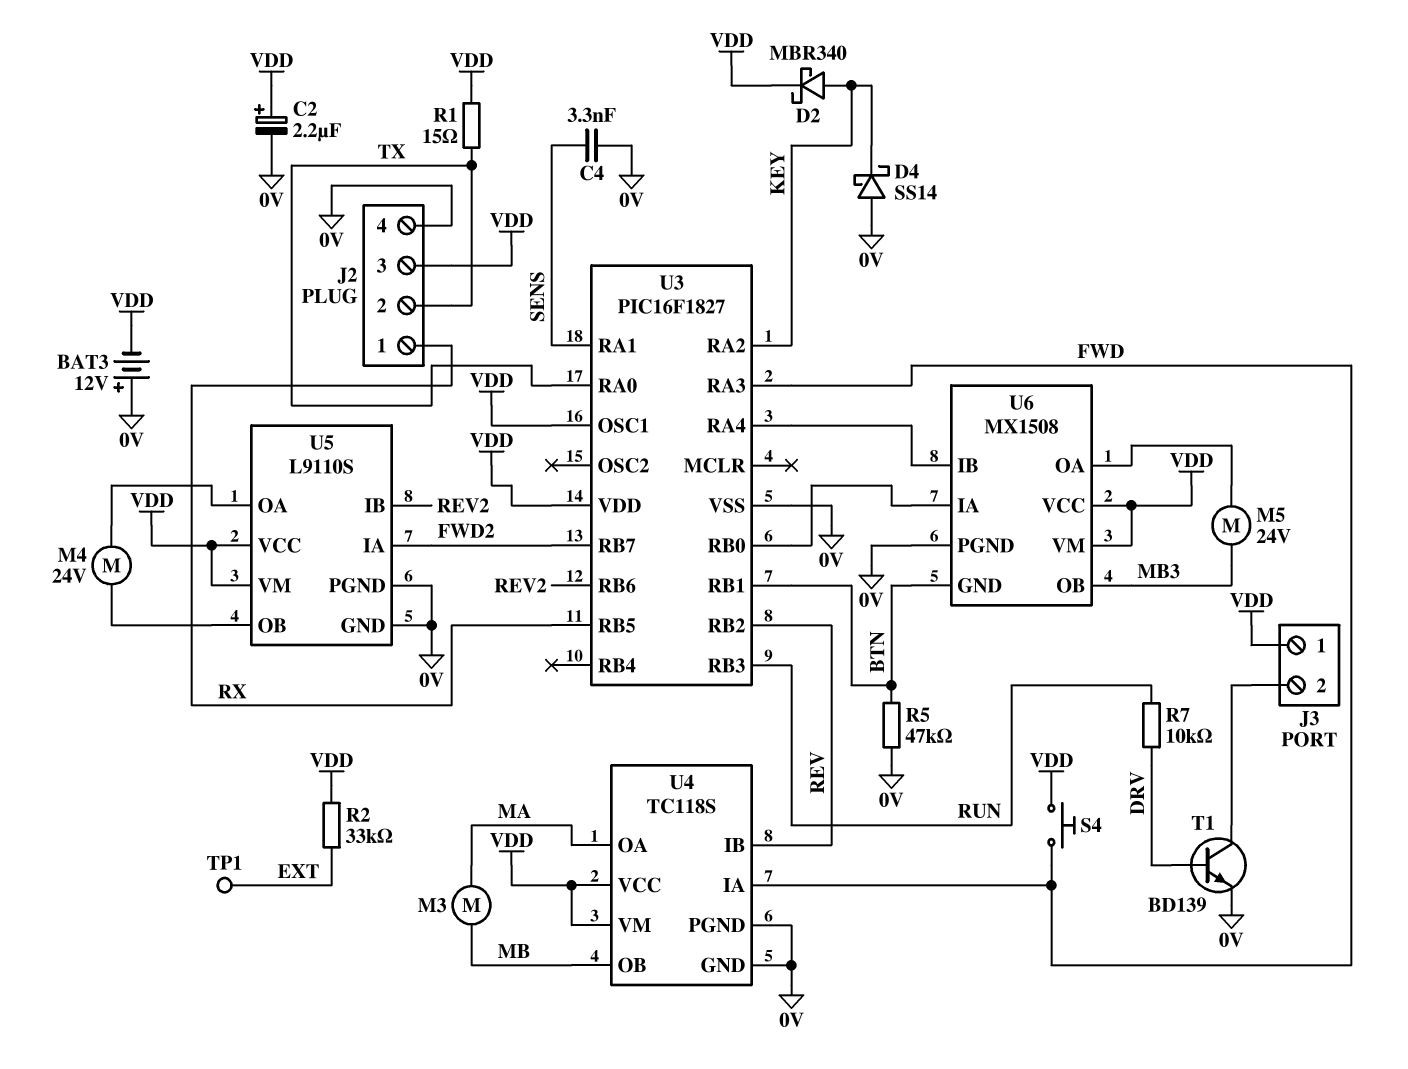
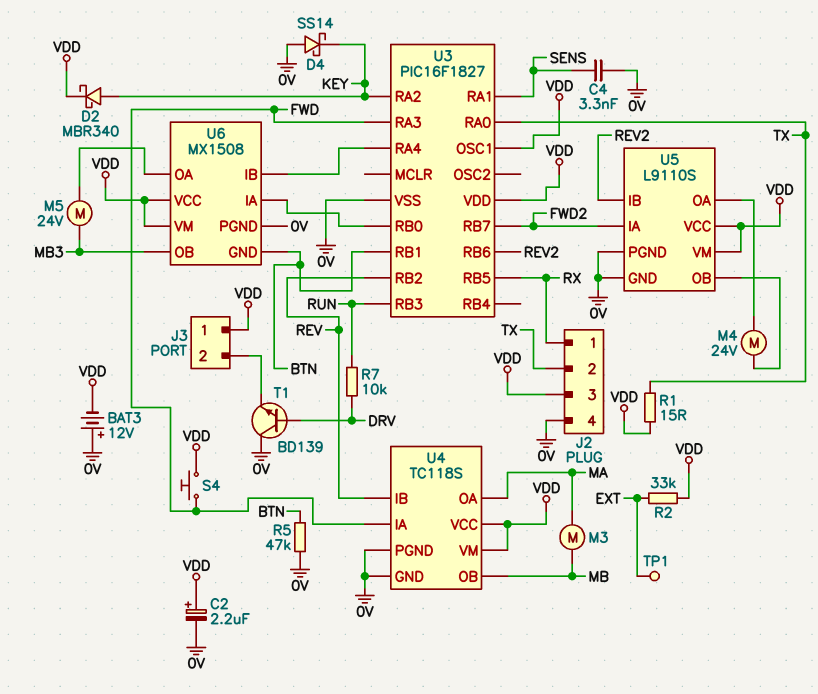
T1: NPN BD139 (B DRV, C J3/2, E 0V) -> NPN BD139 (B DRV, C 0V, E J3/2)

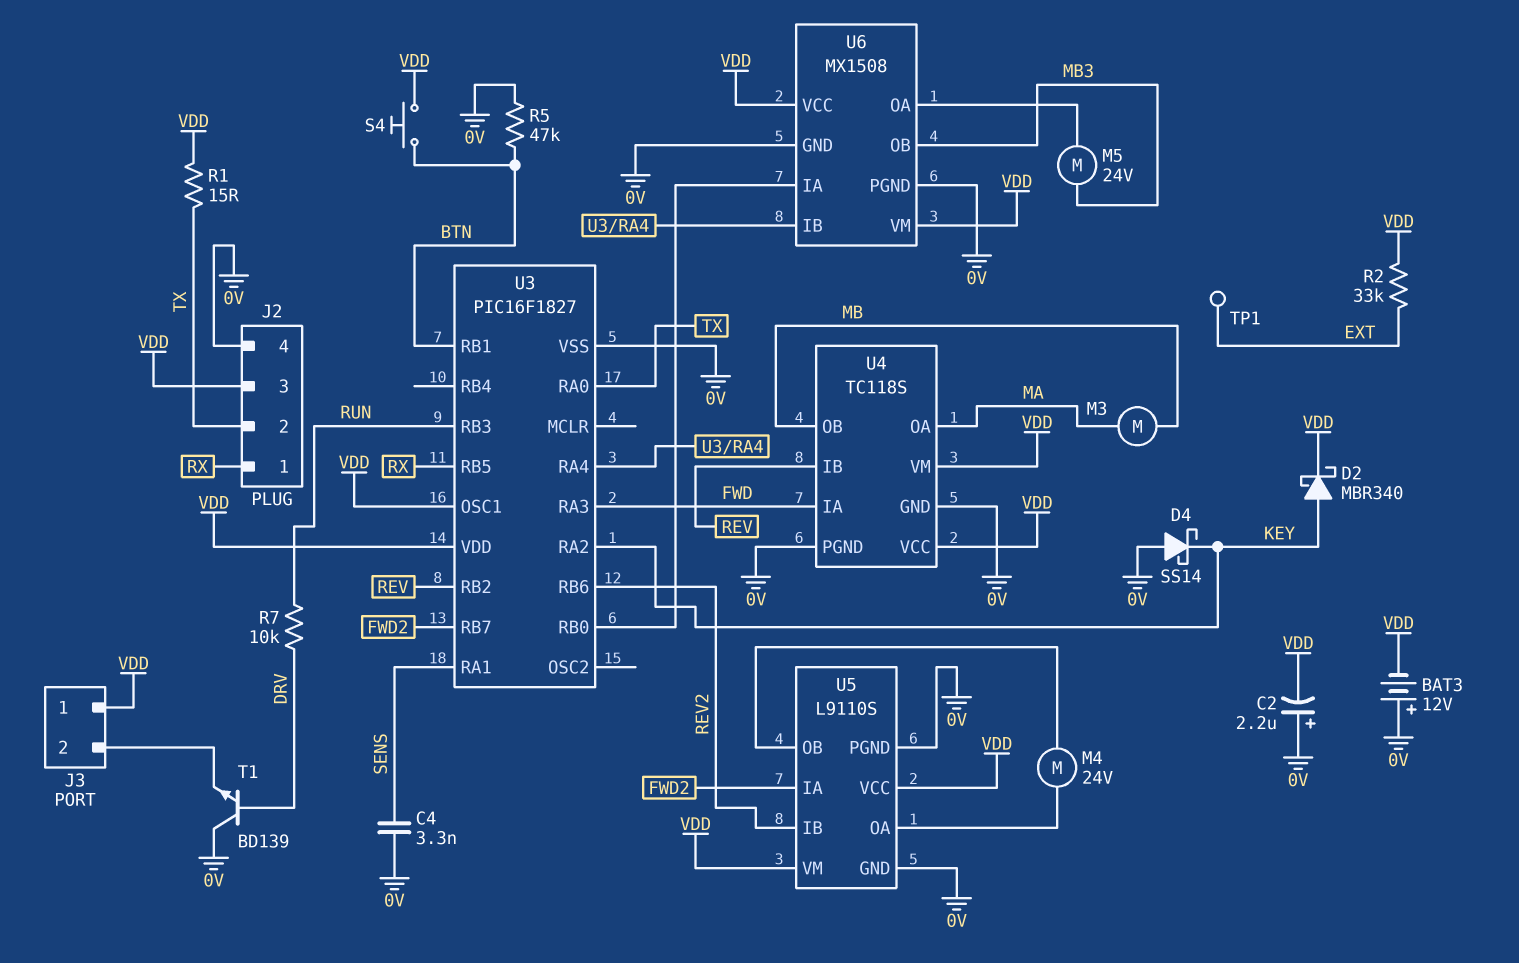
C2: 2.2uF (plus VDD, minus 0V) -> 2.2uF (plus 0V, minus VDD)
S4: button (FWD, VDD) -> button (BTN, VDD)
U6 pin GND: BTN -> 0V

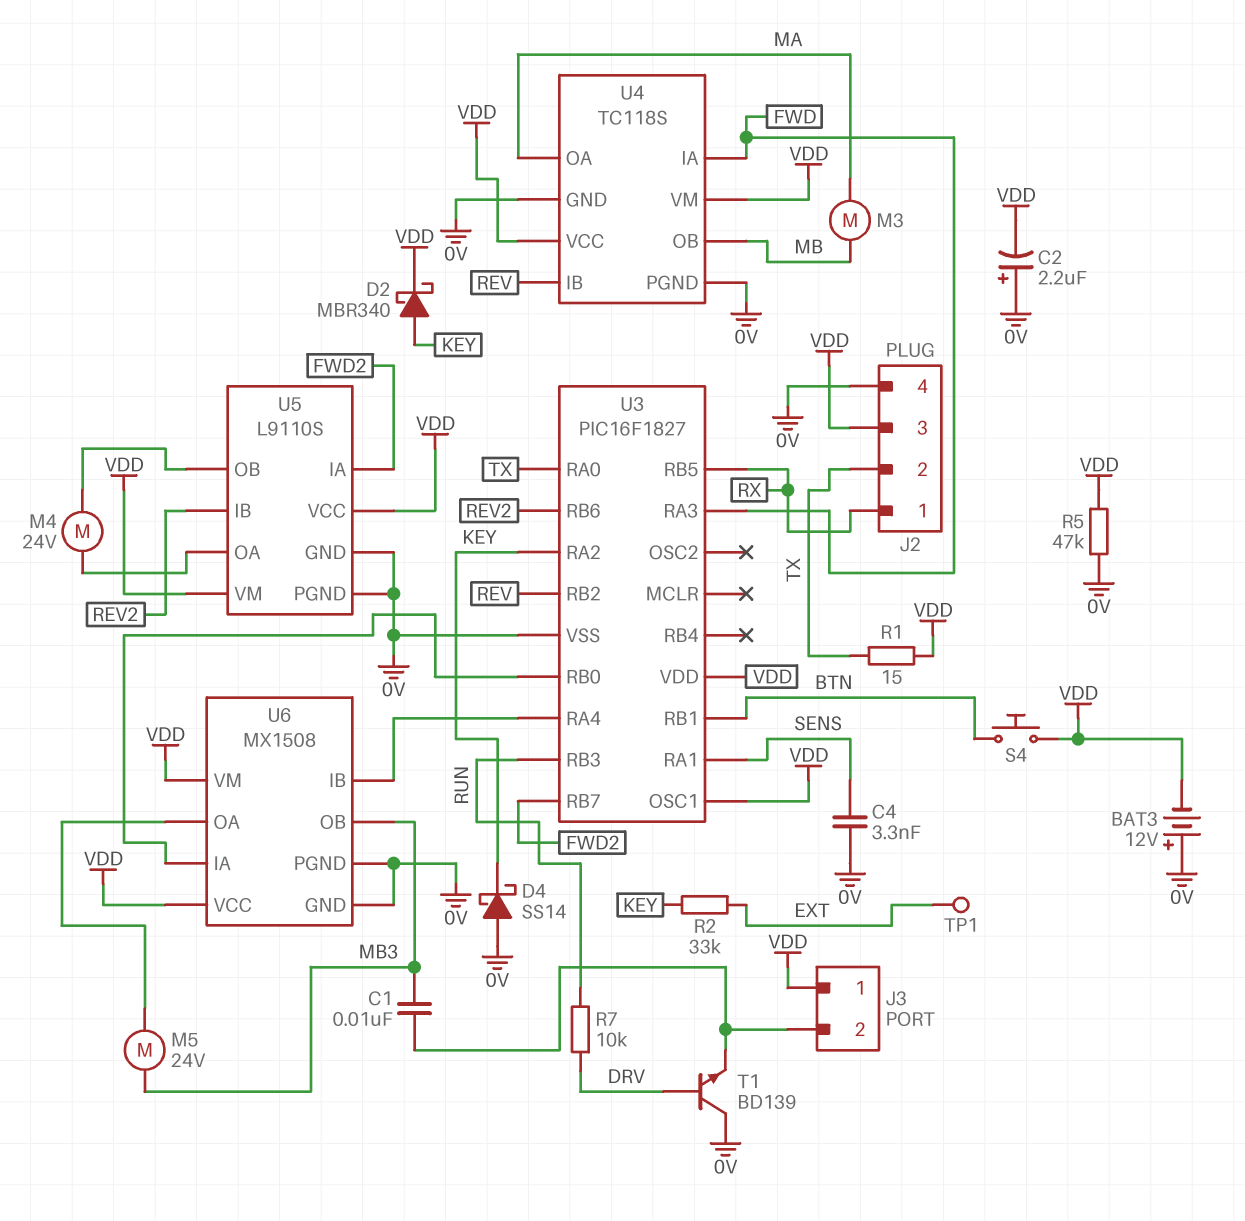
C1: none -> 10nF (J3/2, MB3)
R2: 33k (EXT, VDD) -> 33k (EXT, KEY)
R5: 47k (0V, BTN) -> 47k (0V, VDD)

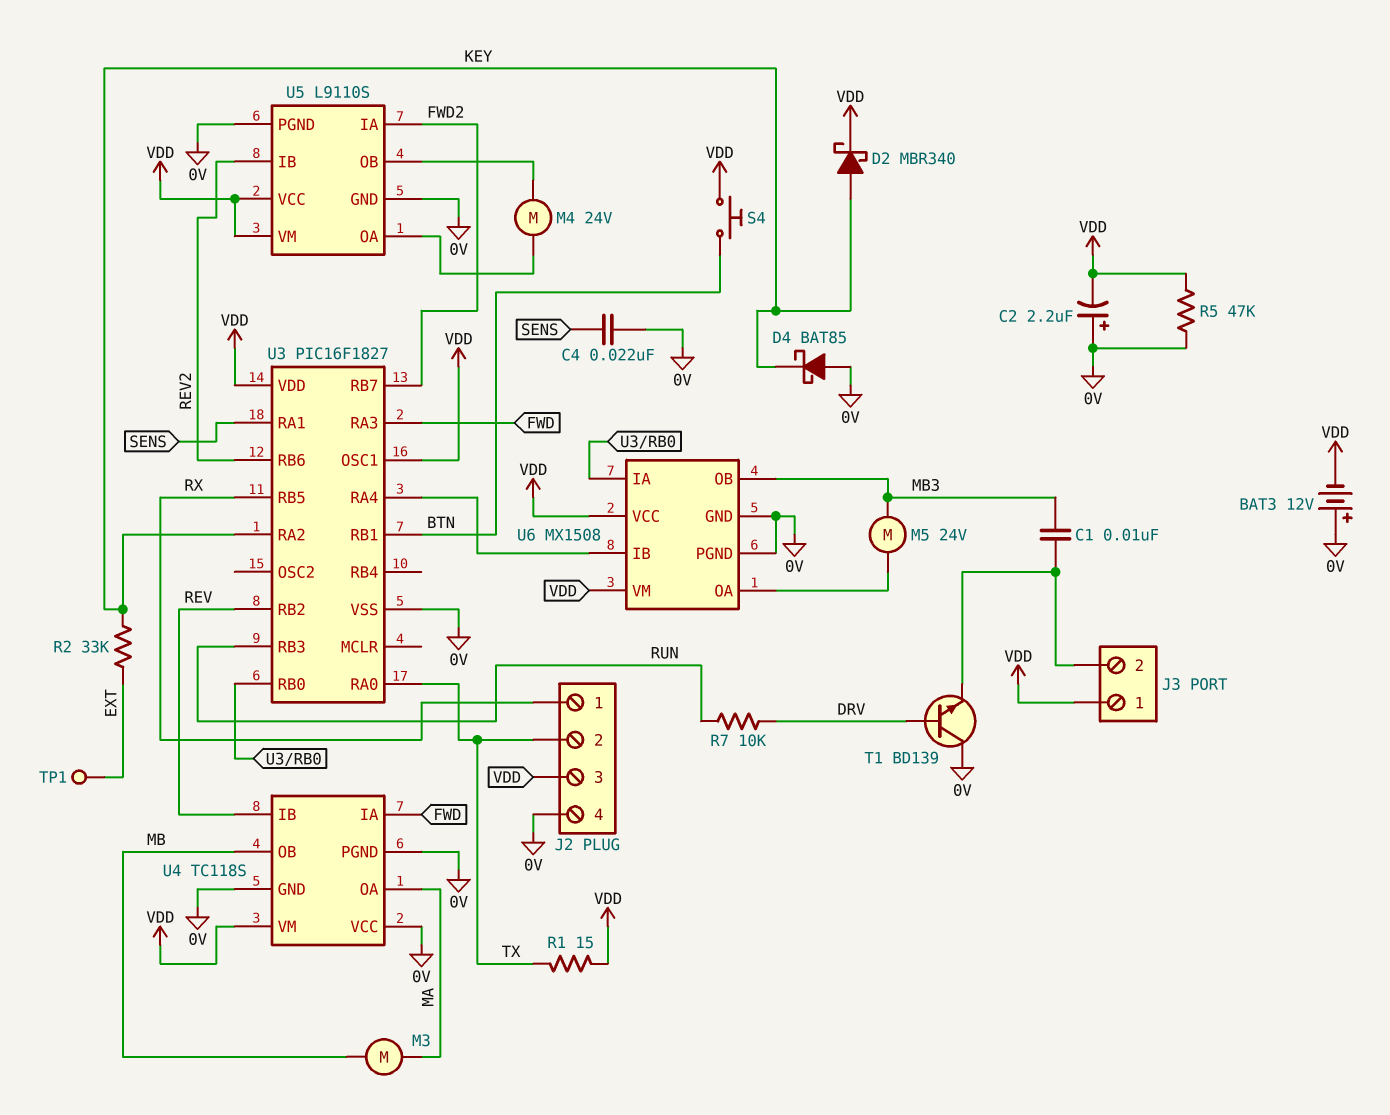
C4: 3.3nF (0V, SENS) -> 22nF (0V, SENS)
D4: schottky SS14 (A 0V, K KEY) -> schottky BAT85 (A 0V, K KEY)
U4 pin VCC: VDD -> 0V

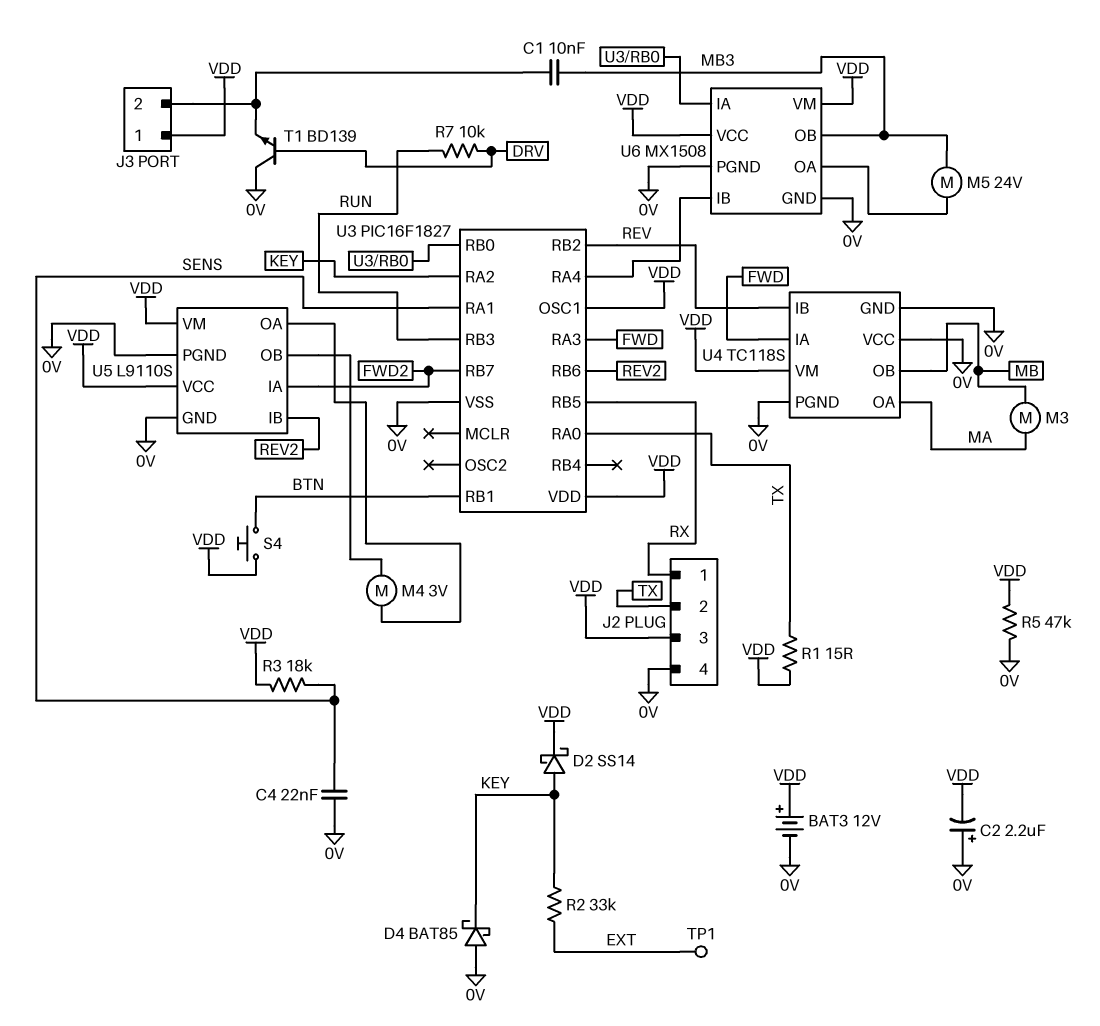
BAT3: 12V (plus 0V, minus VDD) -> 12V (plus VDD, minus 0V)
D2: schottky MBR340 (A KEY, K VDD) -> schottky SS14 (A KEY, K VDD)
M4: motor 24V (U5/OA, U5/OB) -> motor 3V (U5/OA, U5/OB)
R3: none -> 18k (SENS, VDD)

